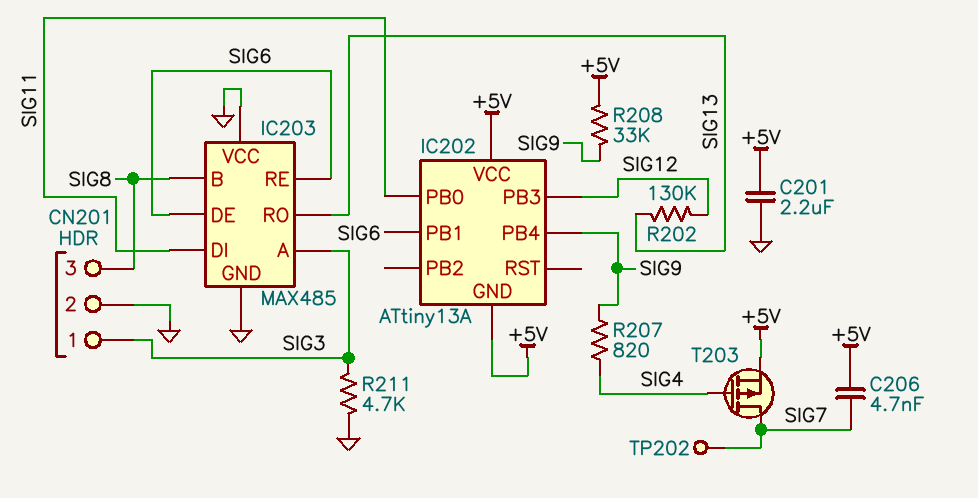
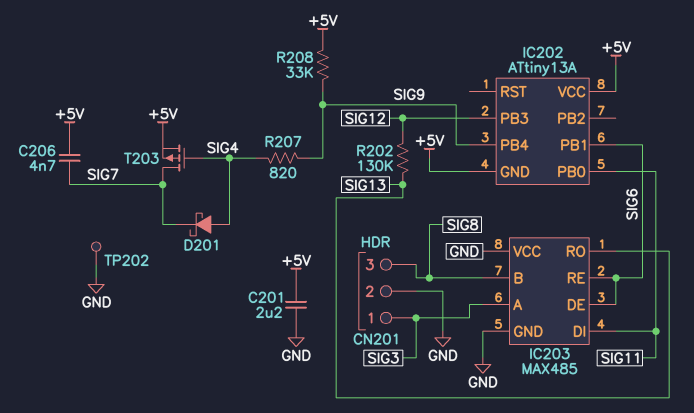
D201: none -> schottky (A SIG4, K SIG7)
R211: 4.7k (GND, SIG3) -> none
TP202: test point (SIG7) -> test point (GND)

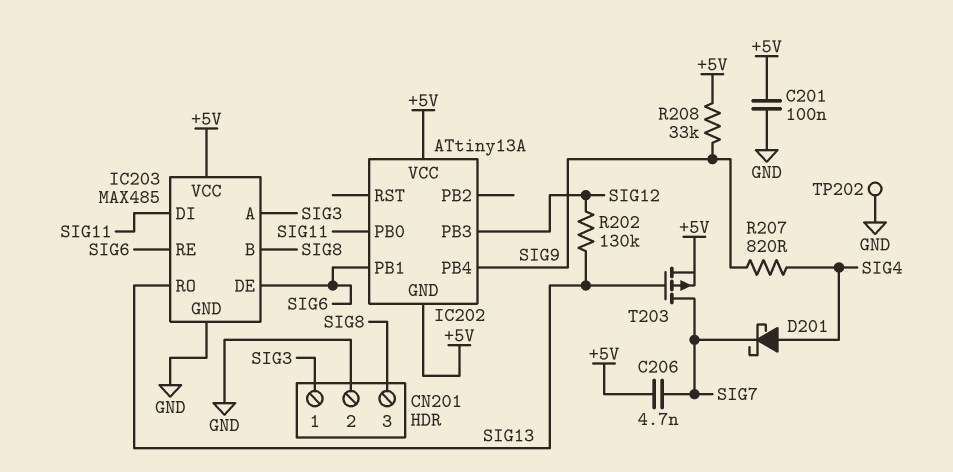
C201: 2.2uF (+5V, GND) -> 100nF (+5V, GND)
IC203 pin VCC: GND -> +5V
T203: PMOS (G SIG4, D SIG7, S +5V) -> PMOS (G SIG13, D SIG7, S +5V)

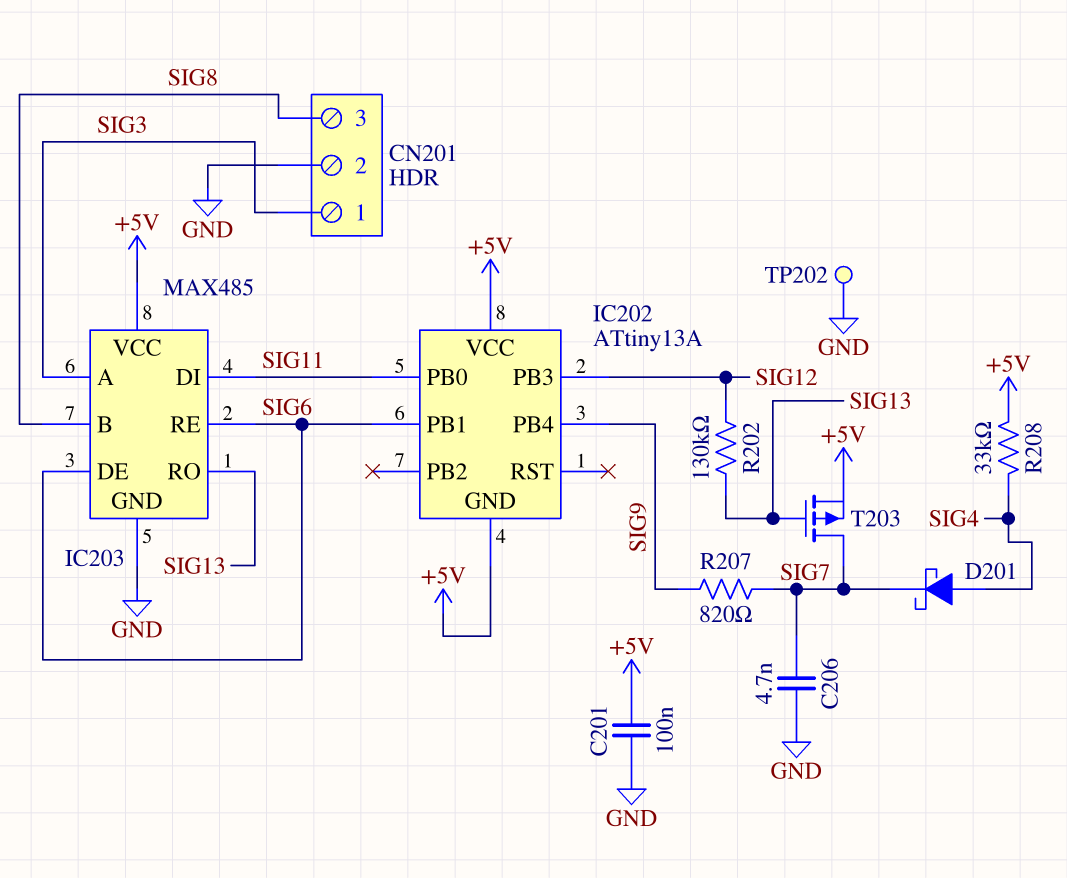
C206: 4.7nF (+5V, SIG7) -> 4.7nF (GND, SIG7)
R207: 820 (SIG4, SIG9) -> 820 (SIG7, SIG9)
R208: 33k (+5V, SIG9) -> 33k (+5V, SIG4)

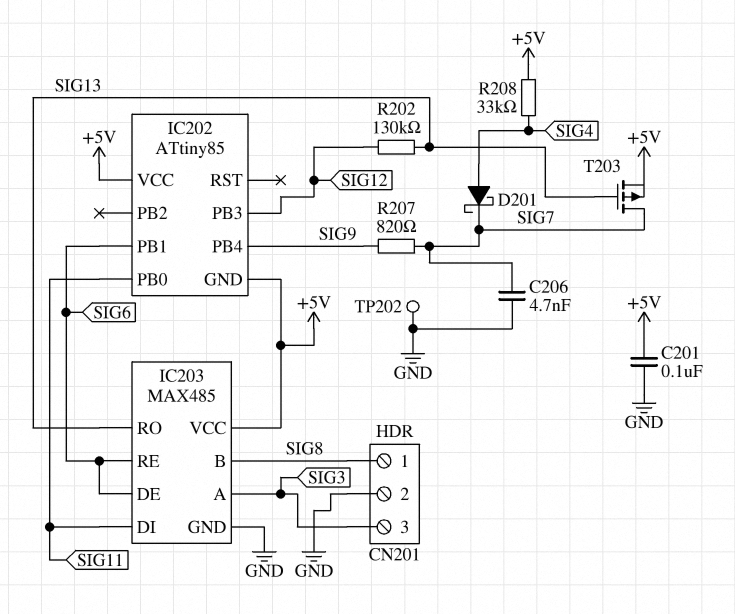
CN201 pin 1: SIG3 -> SIG8
CN201 pin 3: SIG8 -> SIG3
IC202: ATtiny13A -> ATtiny85

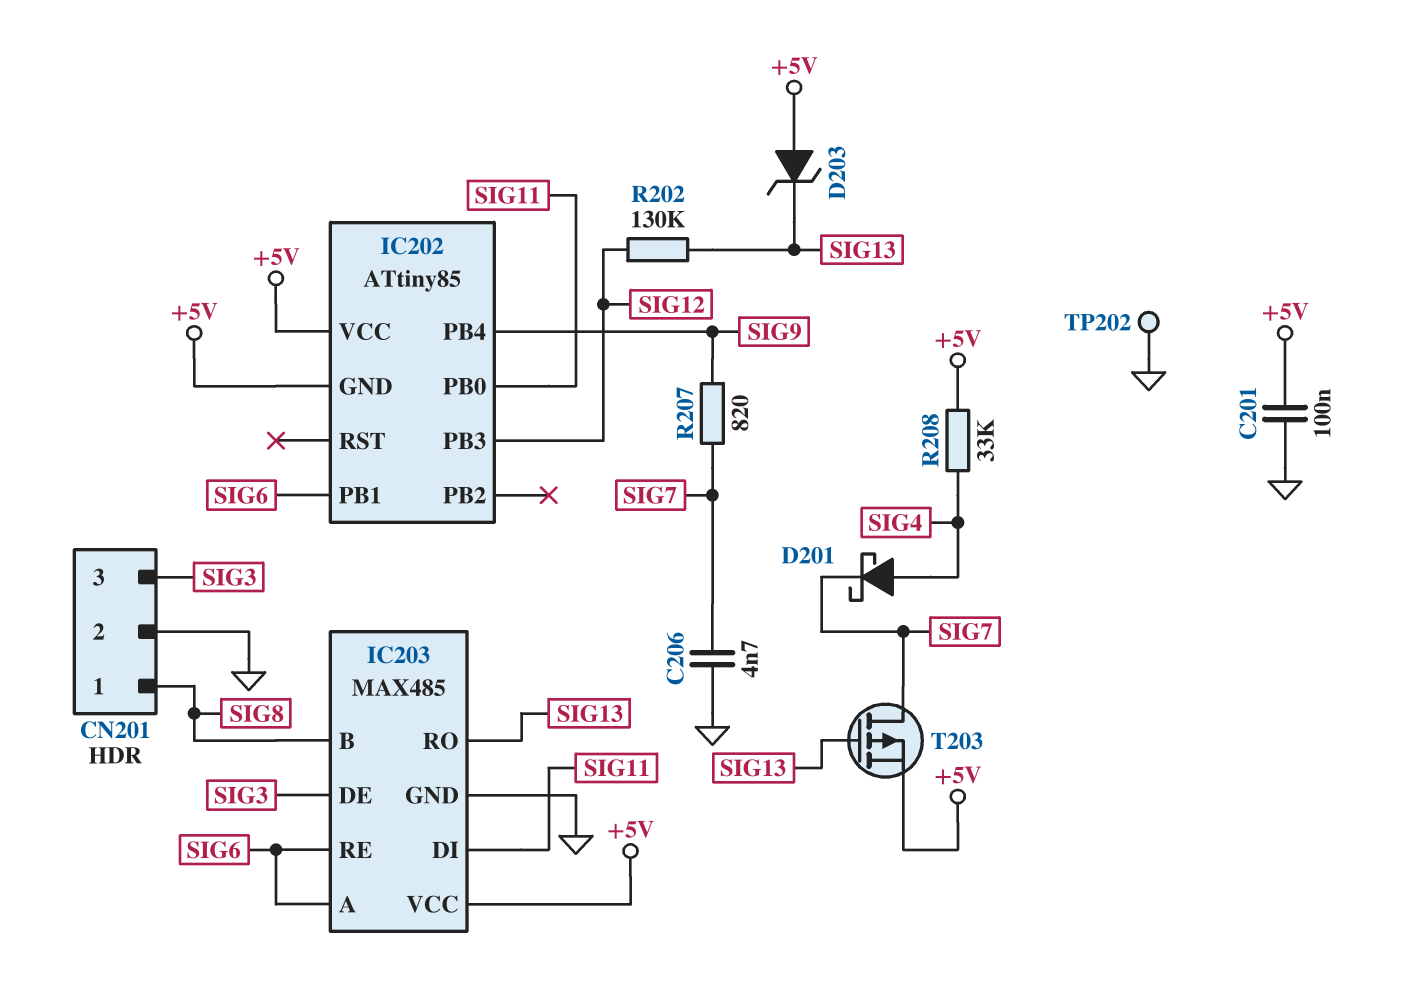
D203: none -> zener (A +5V, K SIG13)
IC203 pin A: SIG3 -> SIG6
IC203 pin DE: SIG6 -> SIG3

